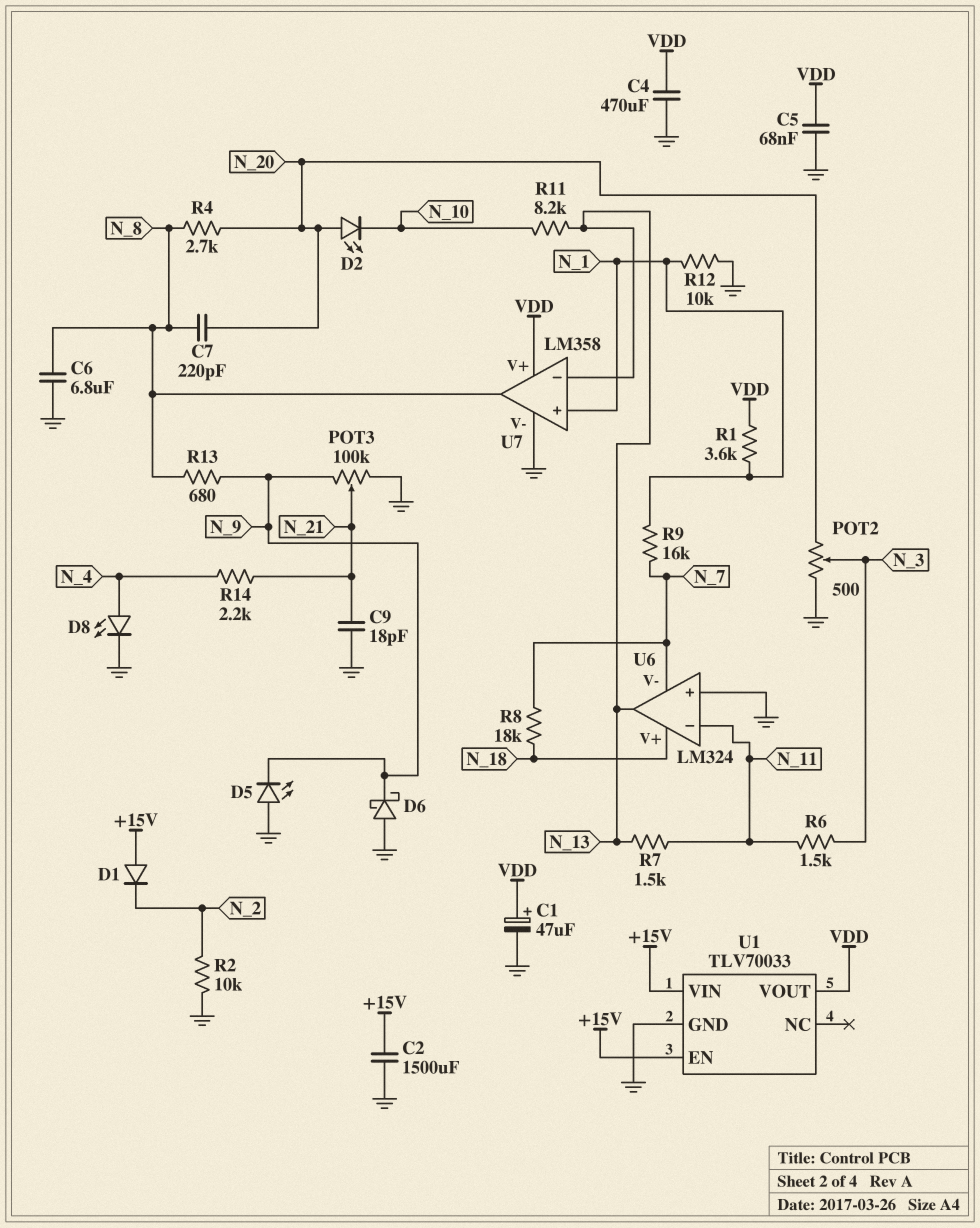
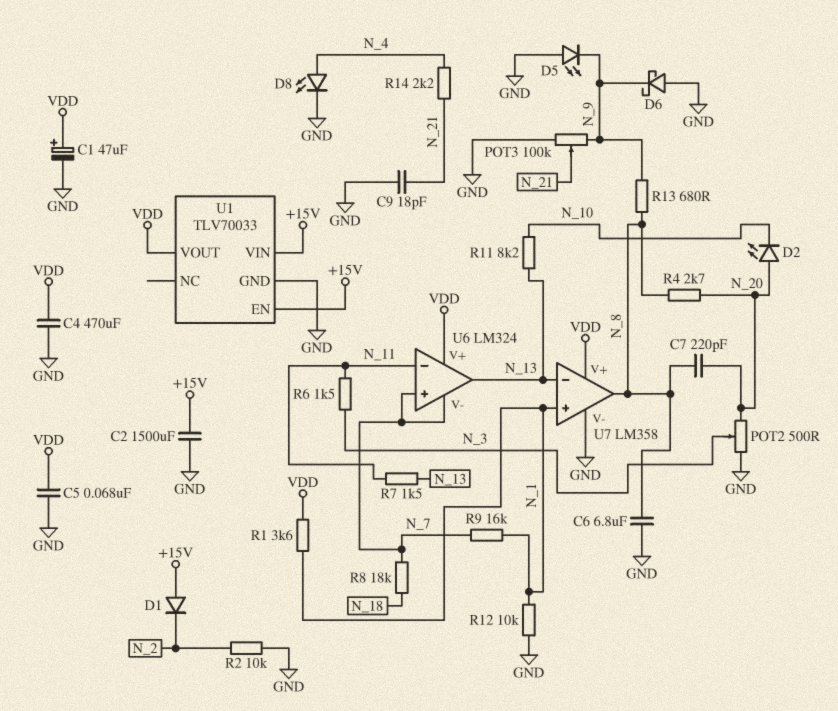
U6 pin V+: N_18 -> VDD
U6 pin in+: GND -> N_7

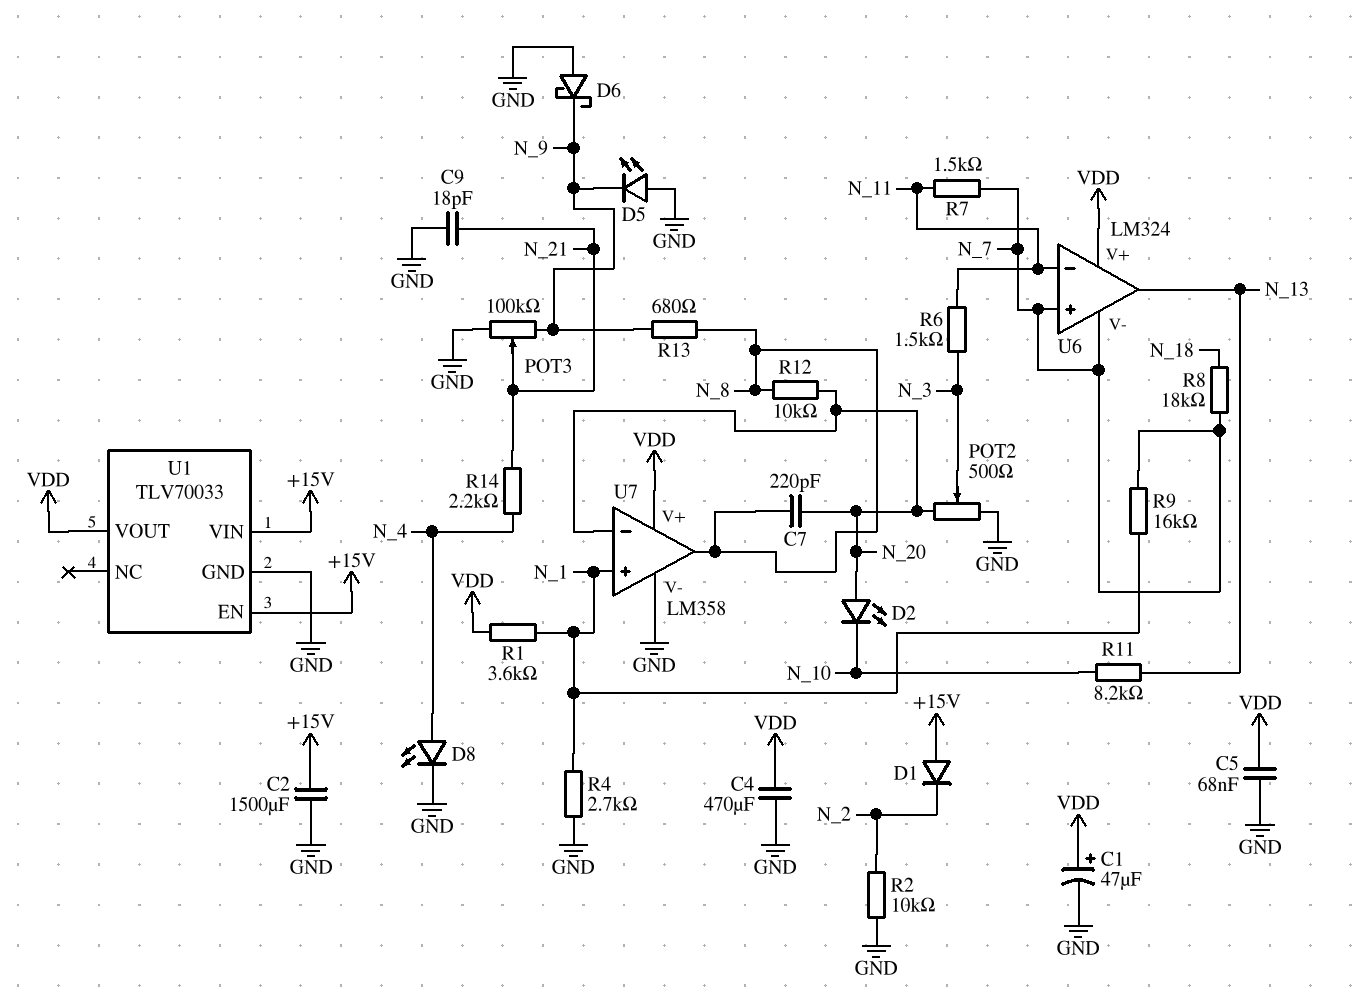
C6: 6.8uF (GND, N_8) -> none
R4: 2.7k (N_8, N_20) -> 2.7k (GND, N_1)
R7: 1.5k (N_11, N_13) -> 1.5k (N_7, N_11)
R12: 10k (GND, N_1) -> 10k (N_8, N_20)
U7 pin in-: N_13 -> N_20

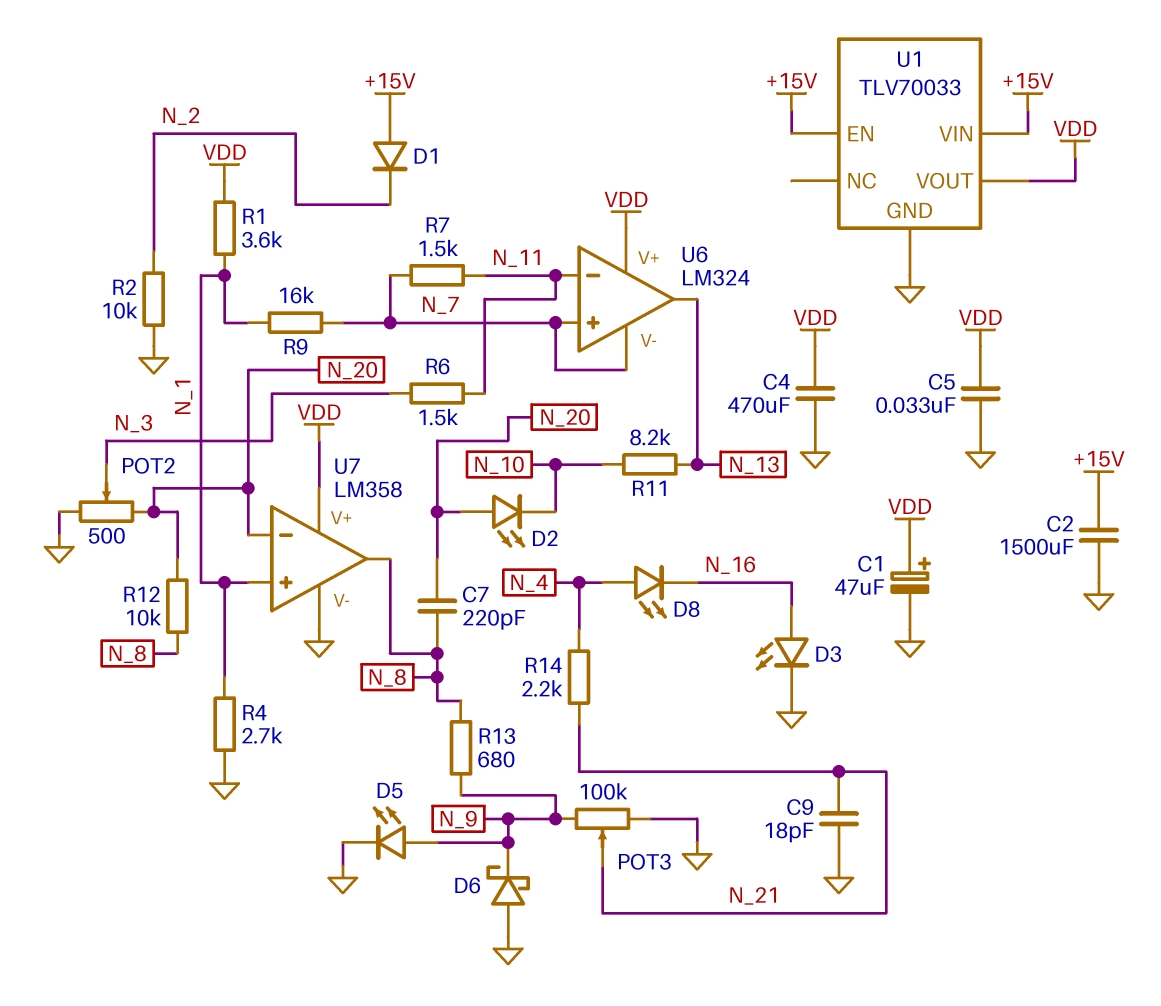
C5: 68nF (GND, VDD) -> 33nF (GND, VDD)
D3: none -> LED (A N_16, K GND)
D5: LED (A GND, K N_9) -> LED (A N_9, K GND)
D8: LED (A N_4, K GND) -> LED (A N_4, K N_16)
R8: 18k (N_7, N_18) -> none

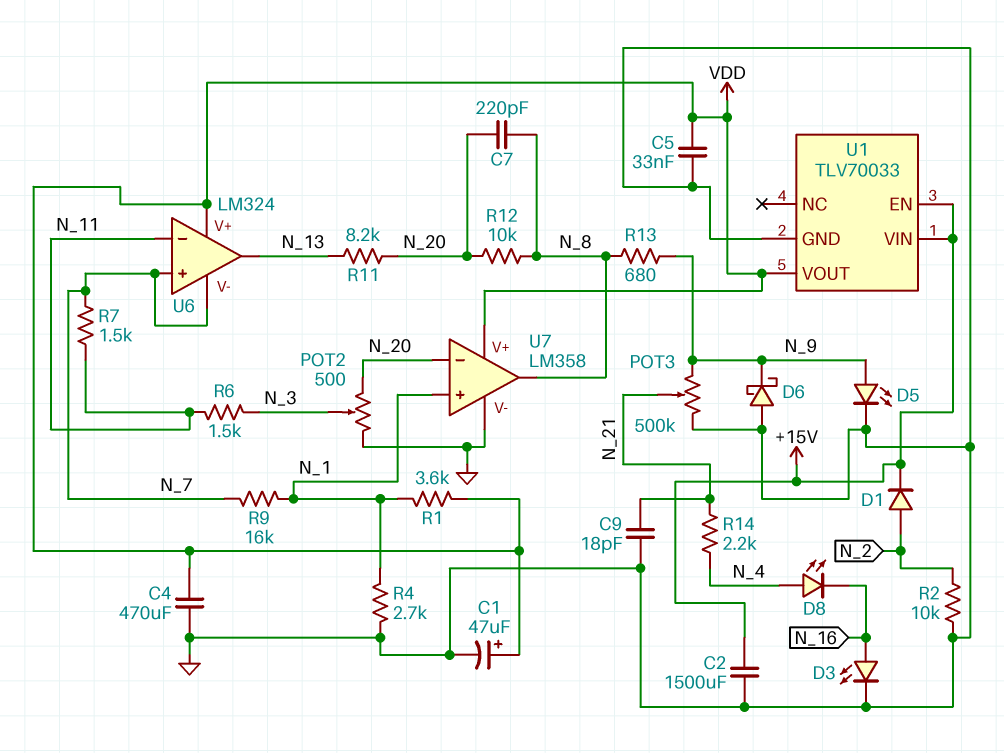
D1: diode (A +15V, K N_2) -> diode (A N_2, K +15V)
D2: LED (A N_20, K N_10) -> none
POT3: 100k (GND, N_9, wiper N_21) -> 500k (GND, N_9, wiper N_21)
R11: 8.2k (N_10, N_13) -> 8.2k (N_13, N_20)

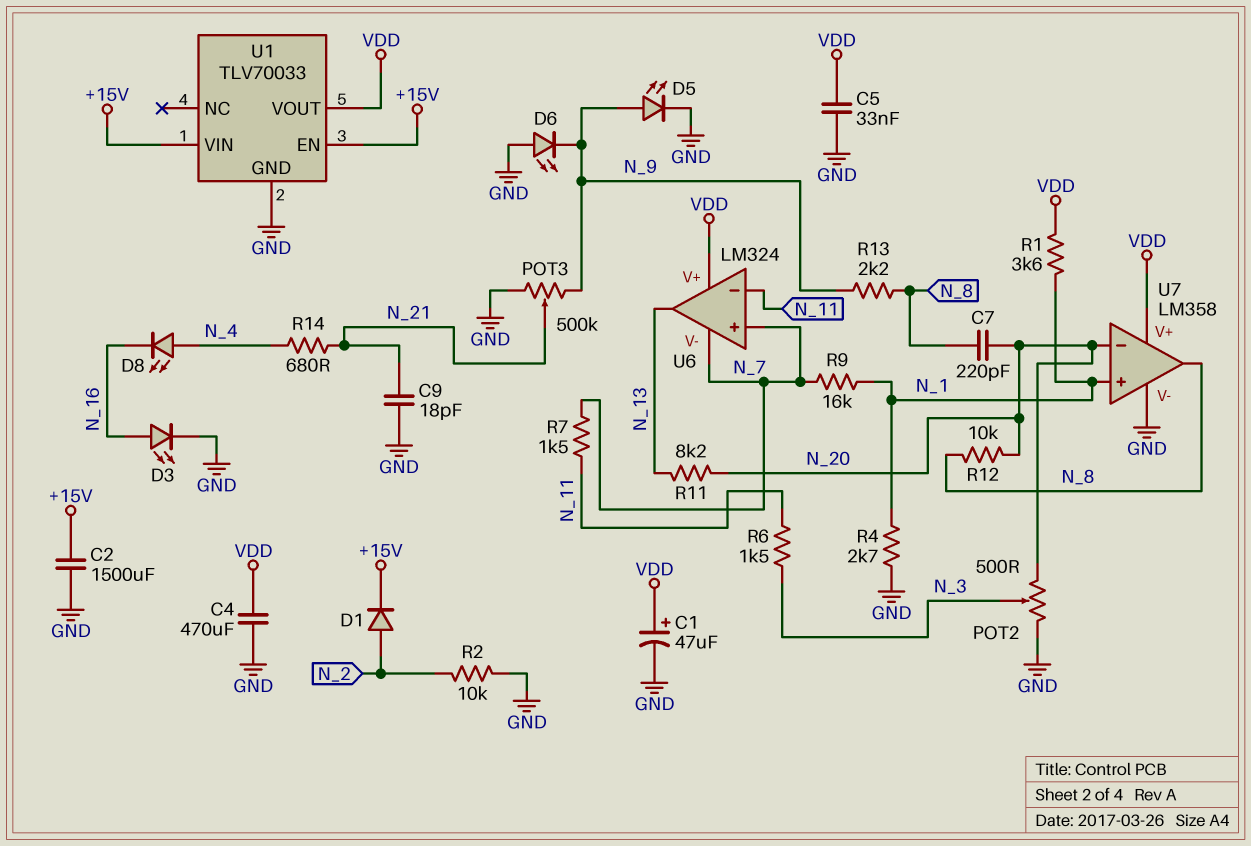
D6: schottky (A GND, K N_9) -> LED (A GND, K N_9)
R13: 680 (N_8, N_9) -> 2.2k (N_8, N_9)
R14: 2.2k (N_4, N_21) -> 680 (N_4, N_21)

